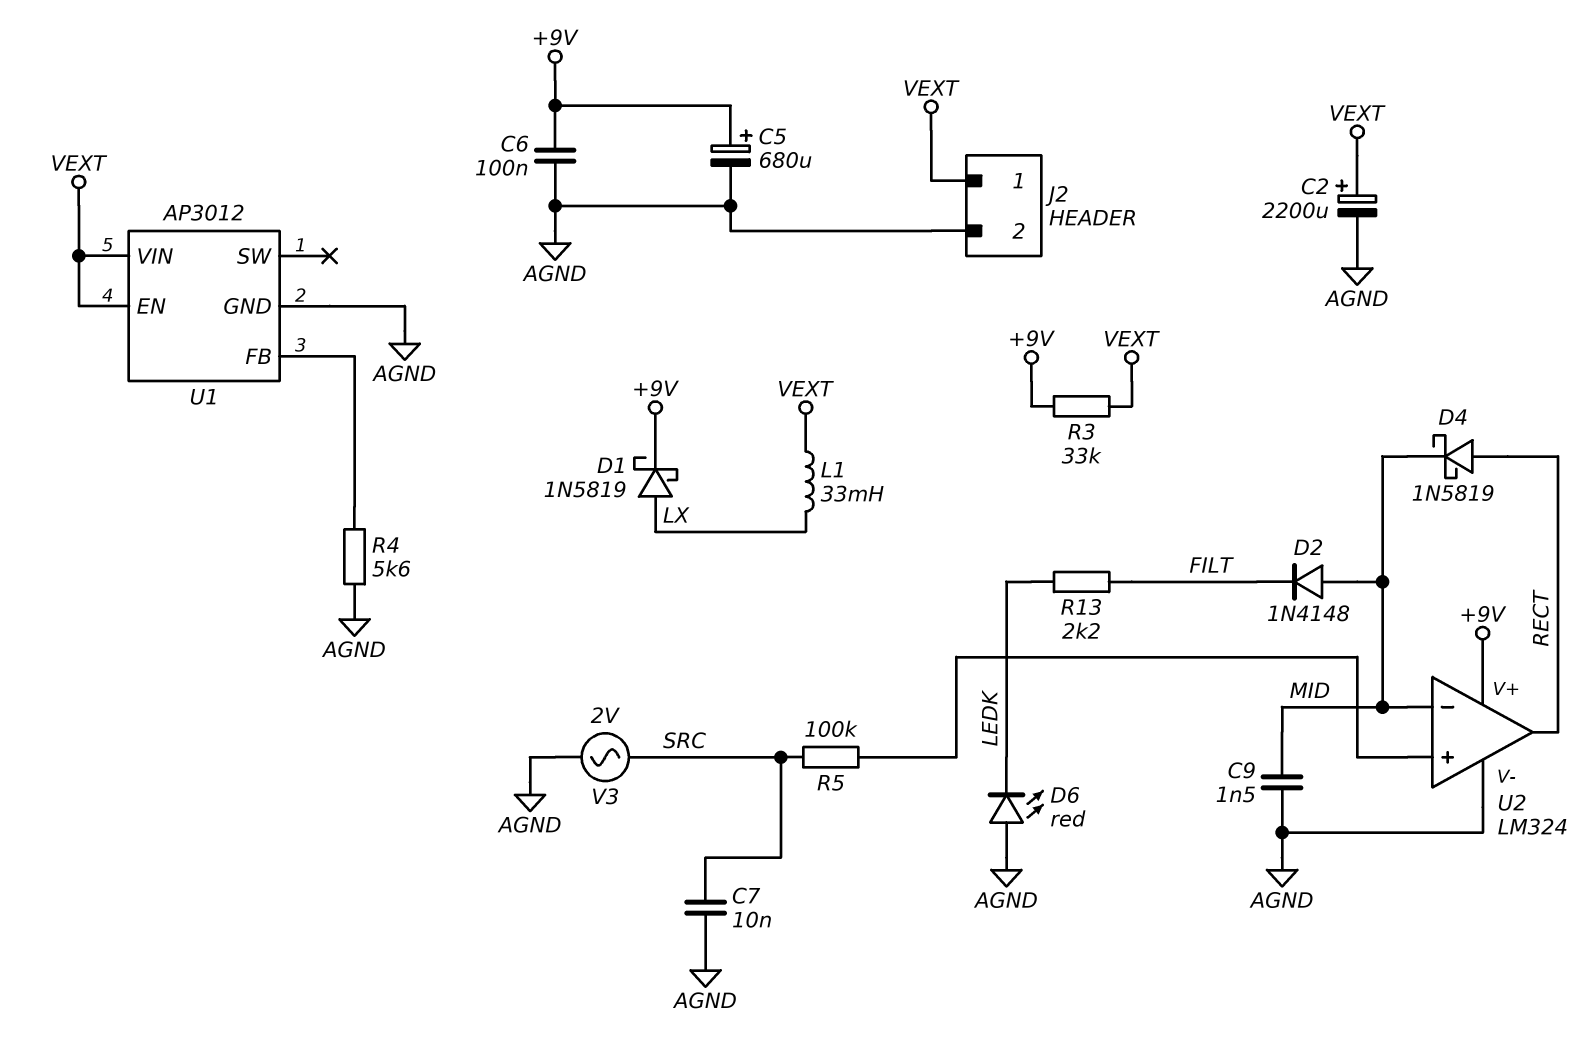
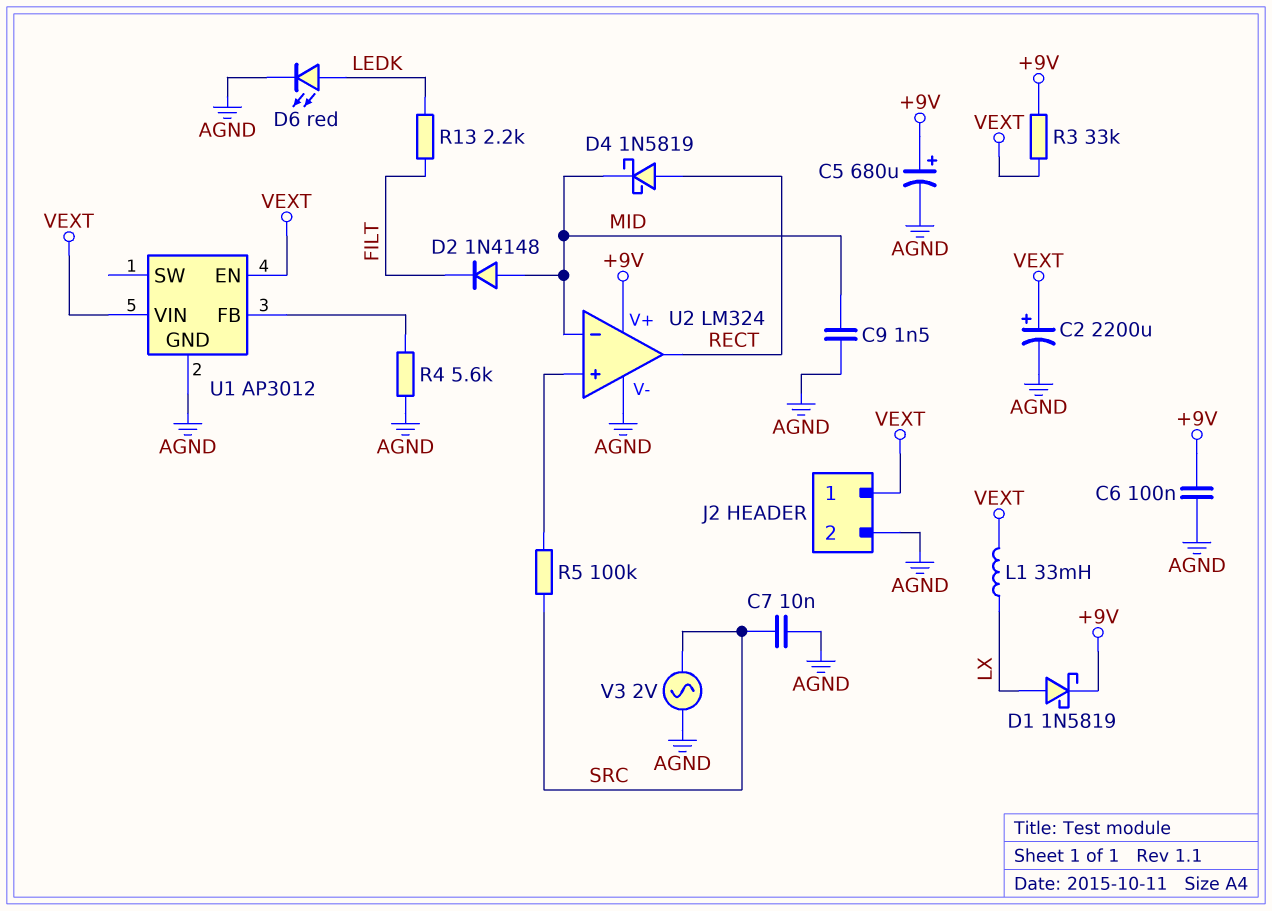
D6: LED red (A AGND, K LEDK) -> LED red (A LEDK, K AGND)

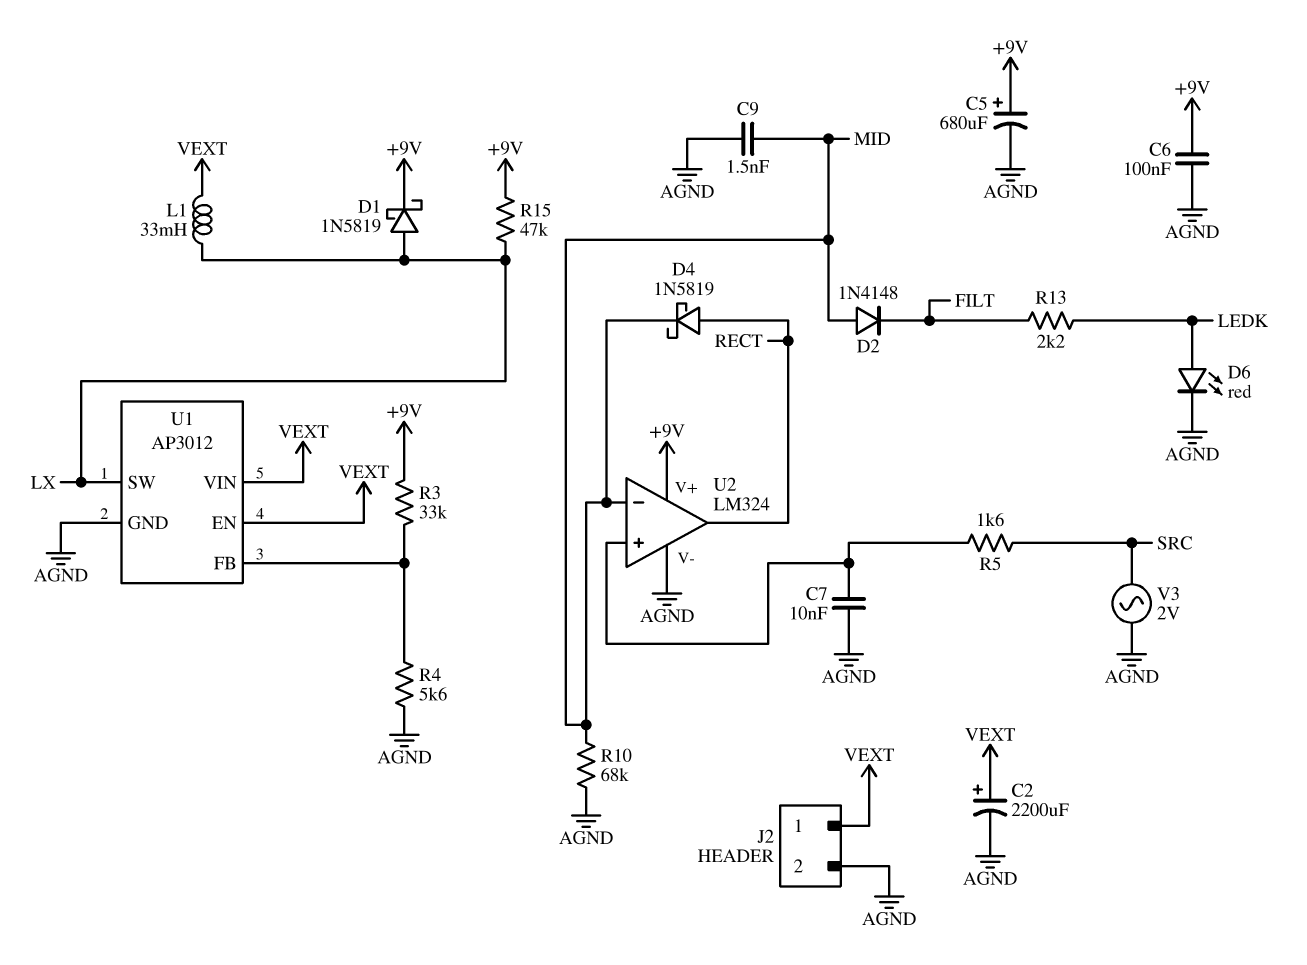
C7: 10nF (AGND, SRC) -> 10nF (AGND, U2/in+)
R3: 33k (+9V, VEXT) -> 33k (+9V, U1/FB)
R5: 100k (SRC, U2/in+) -> 1.6k (SRC, U2/in+)
R10: none -> 68k (AGND, MID)
R15: none -> 47k (+9V, LX)
U1 pin SW: none -> LX

